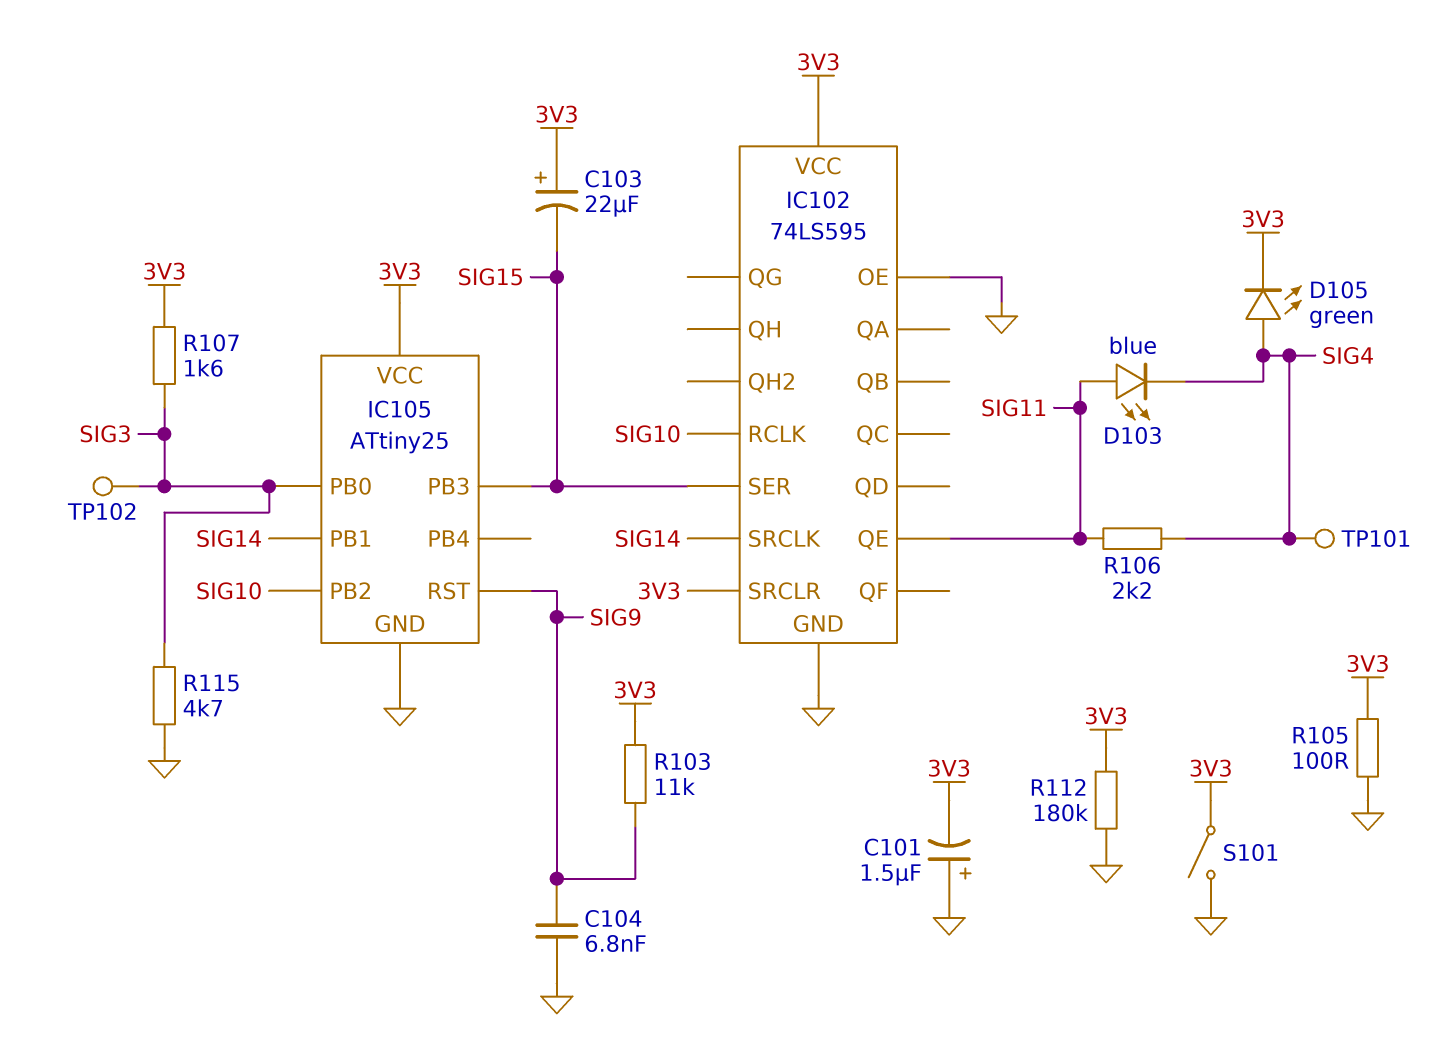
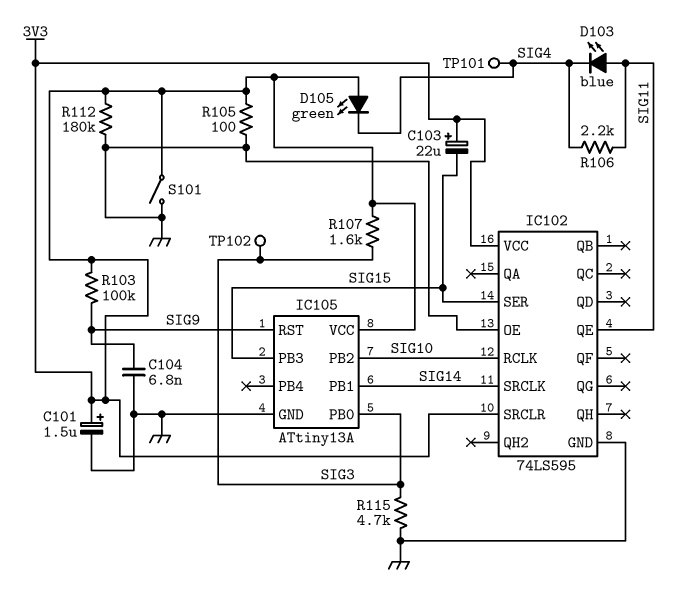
C101: 1.5uF (plus GND, minus 3V3) -> 1.5uF (plus 3V3, minus GND)
D105: LED green (A SIG4, K 3V3) -> LED green (A 3V3, K SIG4)
IC105: ATtiny25 -> ATtiny13A
R103: 11k (3V3, SIG9) -> 100k (3V3, SIG9)

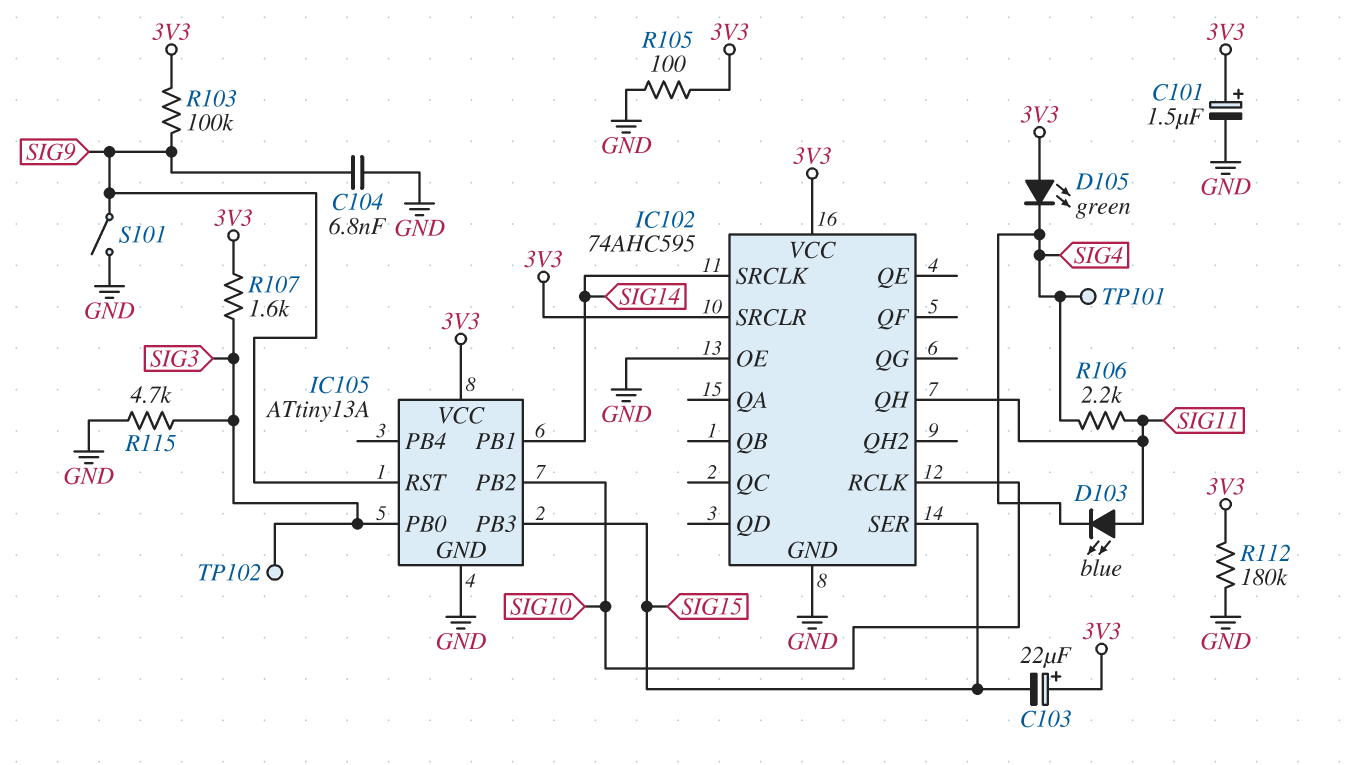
IC102: 74LS595 -> 74AHC595
IC102 pin QE: SIG11 -> none
IC102 pin QH: none -> SIG11
S101: switch (3V3, GND) -> switch (GND, SIG9)

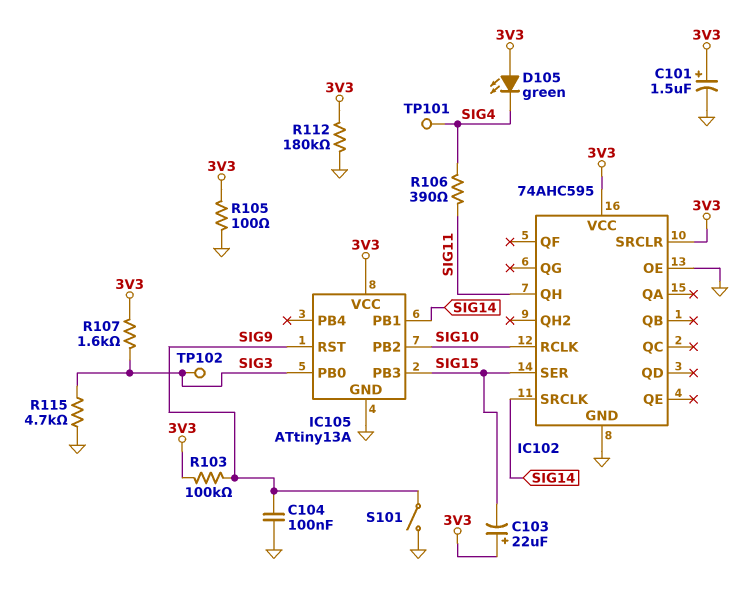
C104: 6.8nF (GND, SIG9) -> 100nF (GND, SIG9)
D103: LED blue (A SIG11, K SIG4) -> none
R106: 2.2k (SIG4, SIG11) -> 390 (SIG4, SIG11)

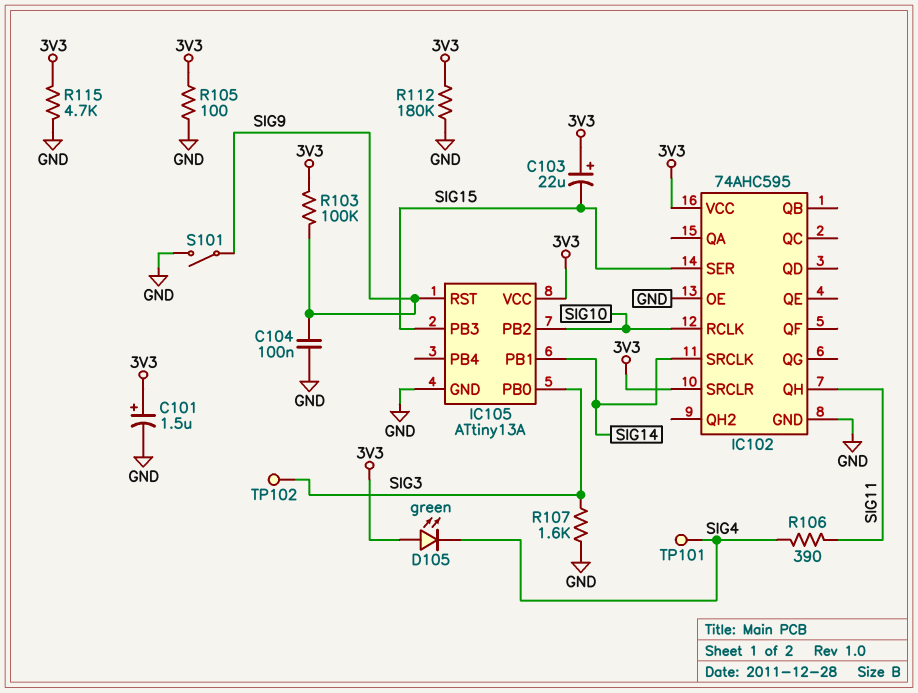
R107: 1.6k (3V3, SIG3) -> 1.6k (GND, SIG3)
R115: 4.7k (GND, SIG3) -> 4.7k (3V3, GND)

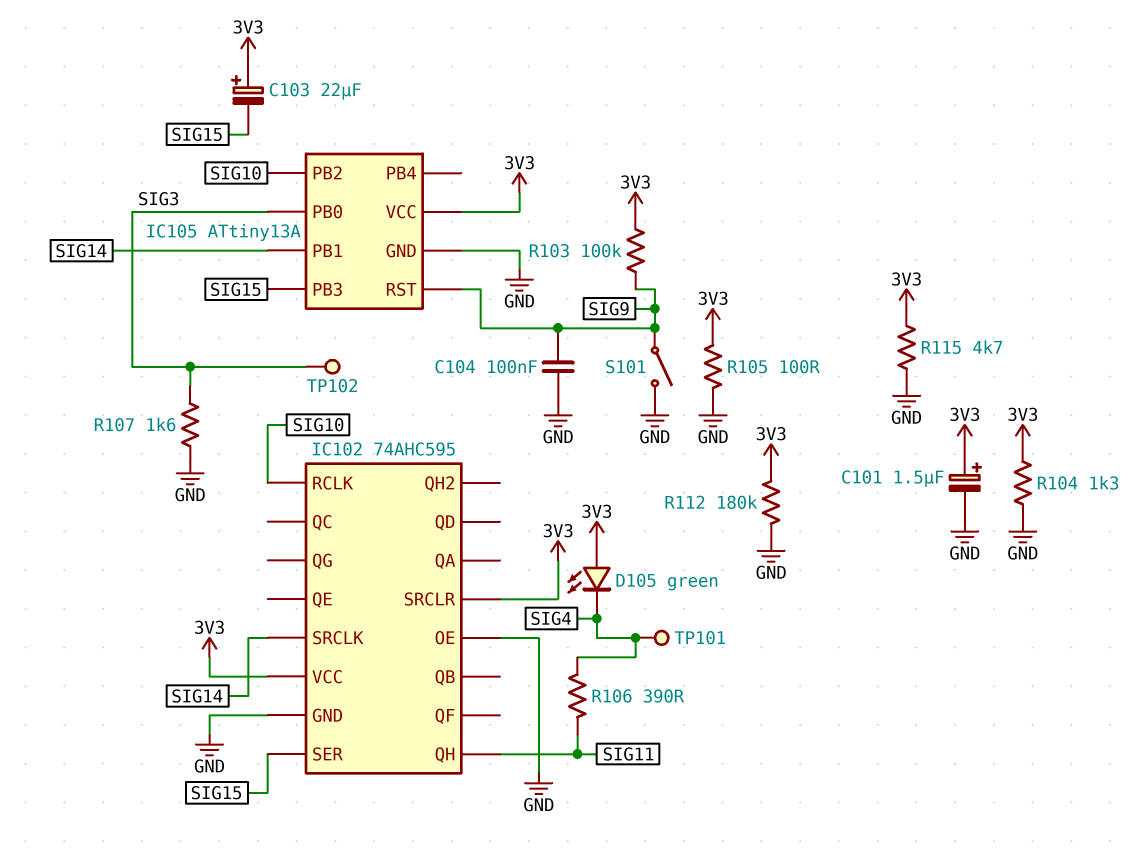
R104: none -> 1.3k (3V3, GND)

